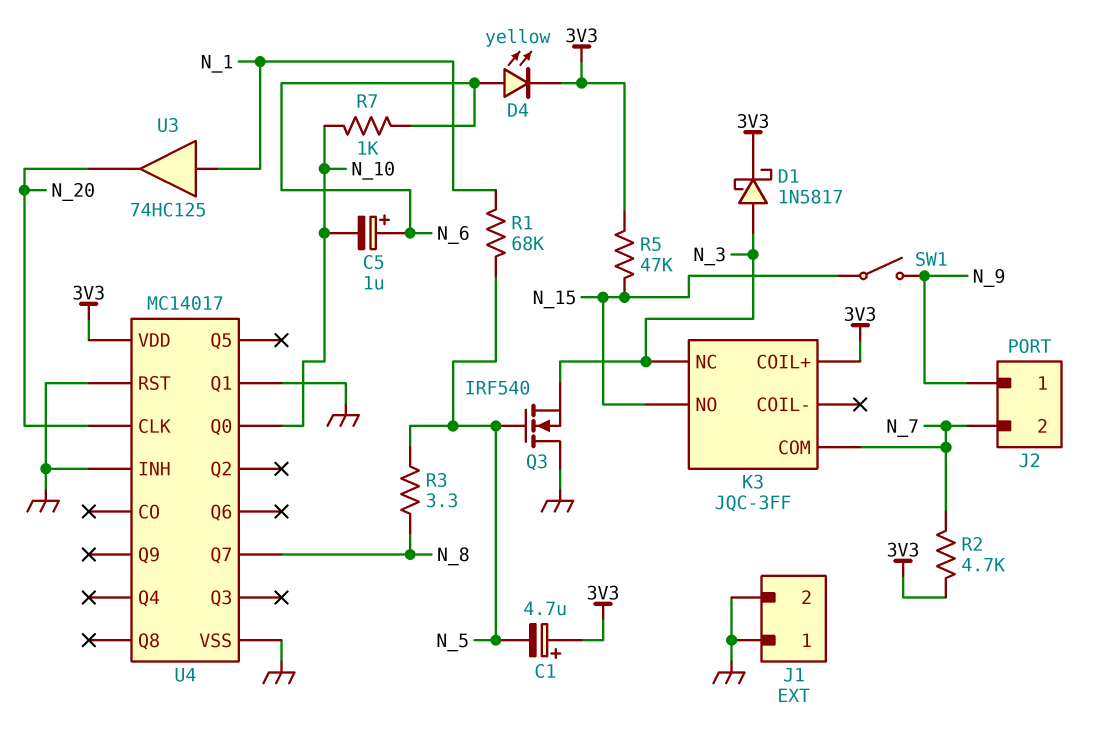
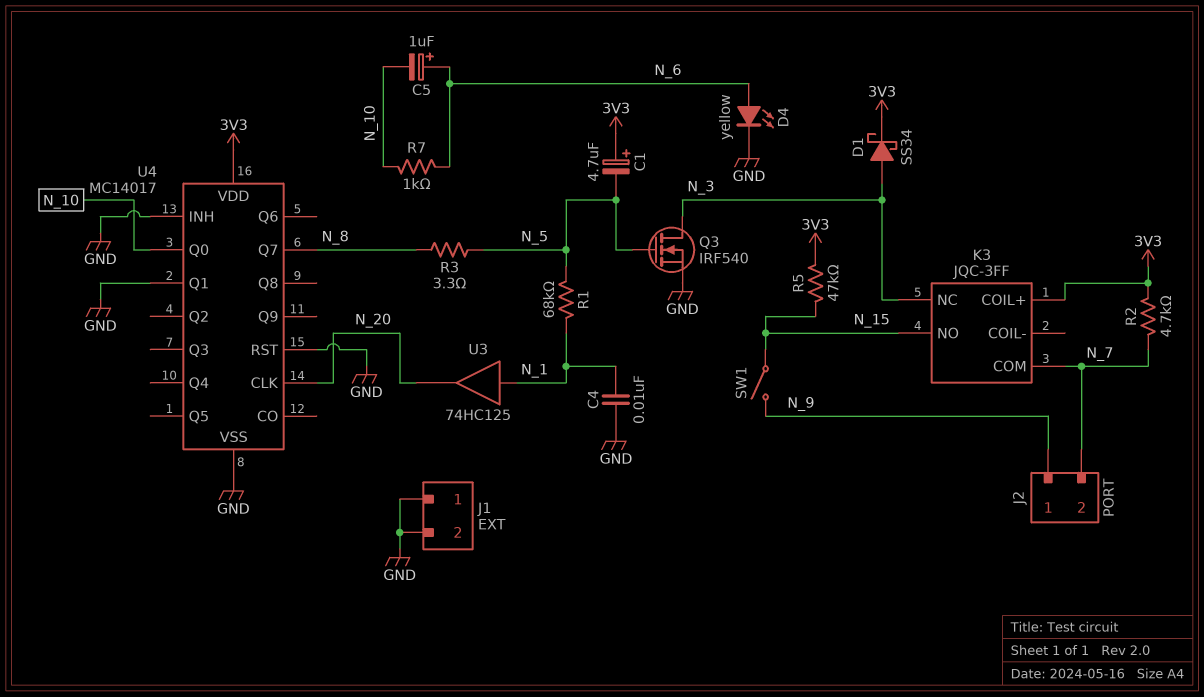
C4: none -> 10nF (GND, N_1)
D1: schottky 1N5817 (A N_3, K 3V3) -> schottky SS34 (A N_3, K 3V3)
D4: LED yellow (A N_6, K 3V3) -> LED yellow (A N_6, K GND)
Q3: NMOS IRF540 (G N_5, D GND, S N_3) -> NMOS IRF540 (G N_5, D N_3, S GND)

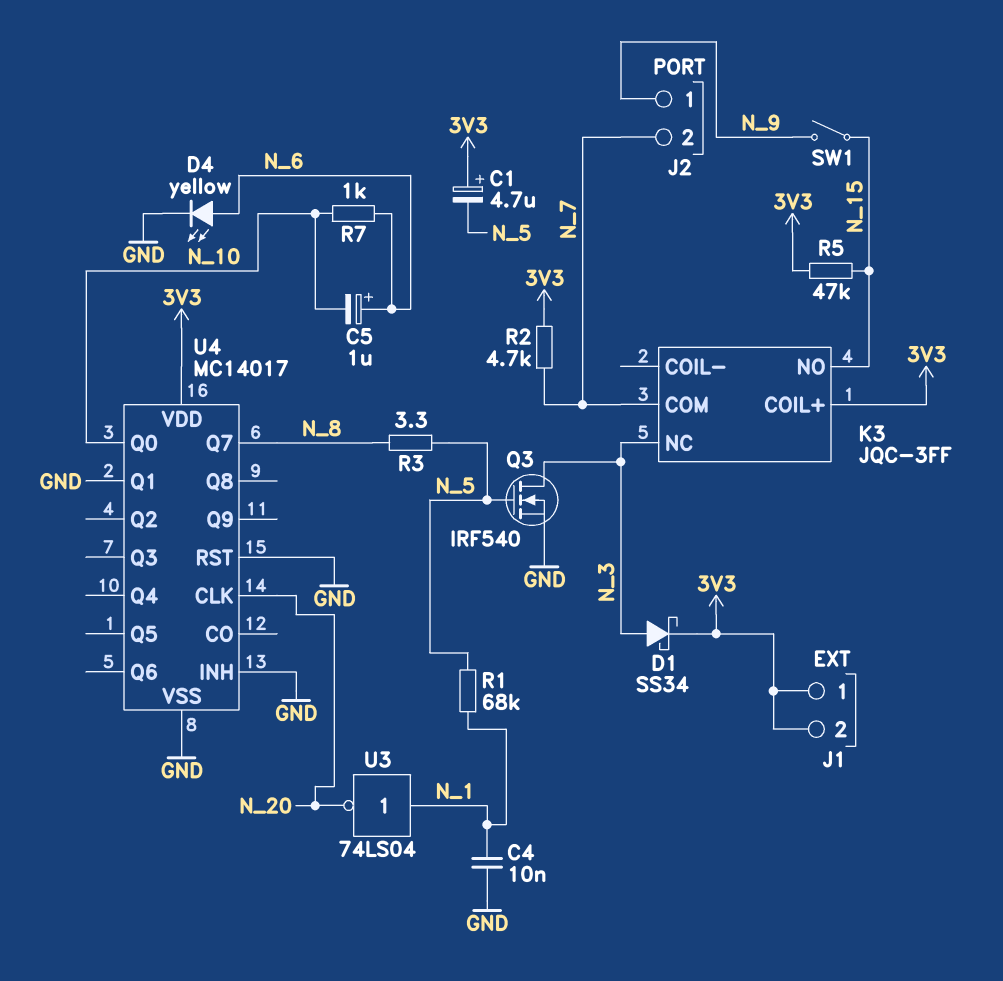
J1 pin 1: GND -> 3V3
J1 pin 2: GND -> 3V3
U3: buffer 74HC125 (in N_1, out N_20) -> NOT 74LS04 (in N_1, out N_20)

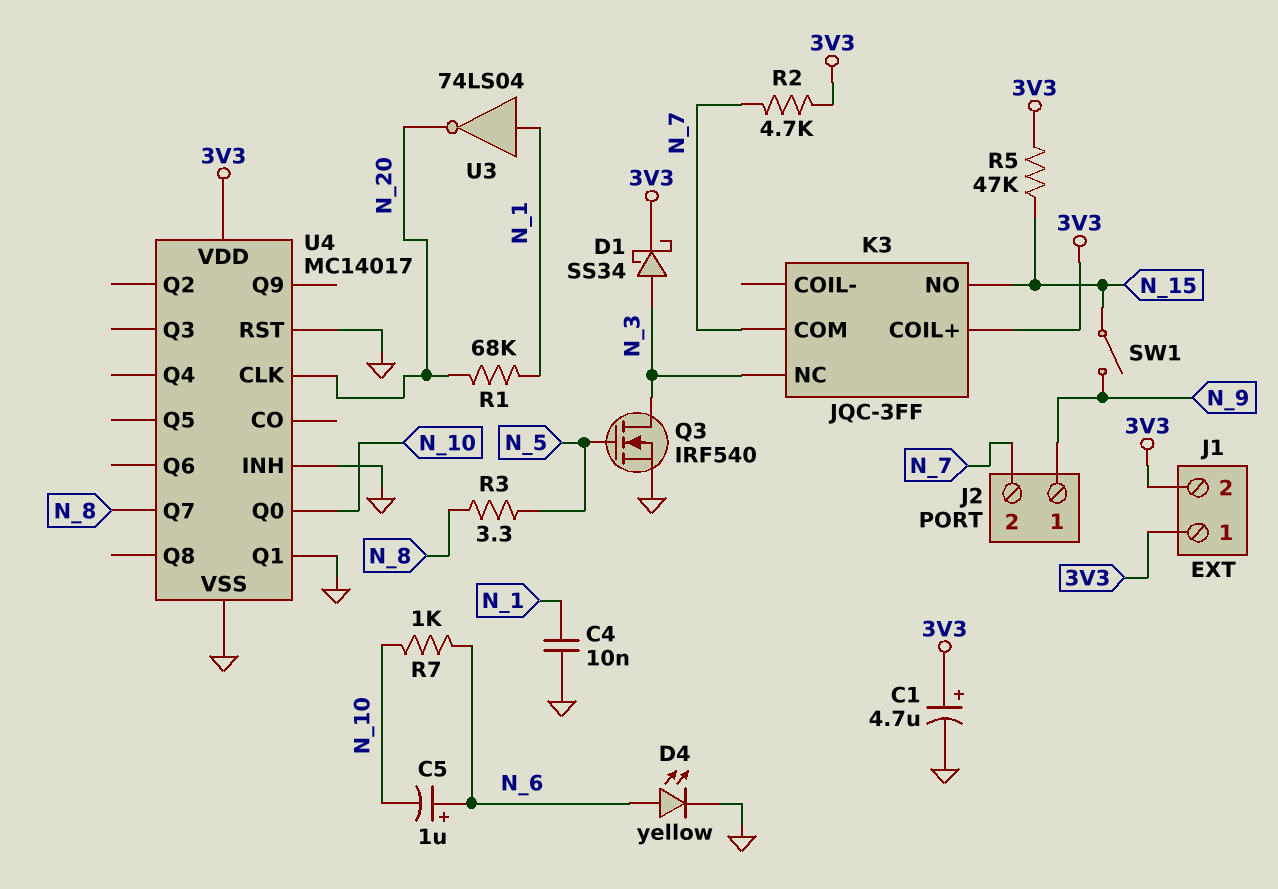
C1: 4.7uF (plus 3V3, minus N_5) -> 4.7uF (plus 3V3, minus GND)
R1: 68k (N_1, N_5) -> 68k (N_1, N_20)

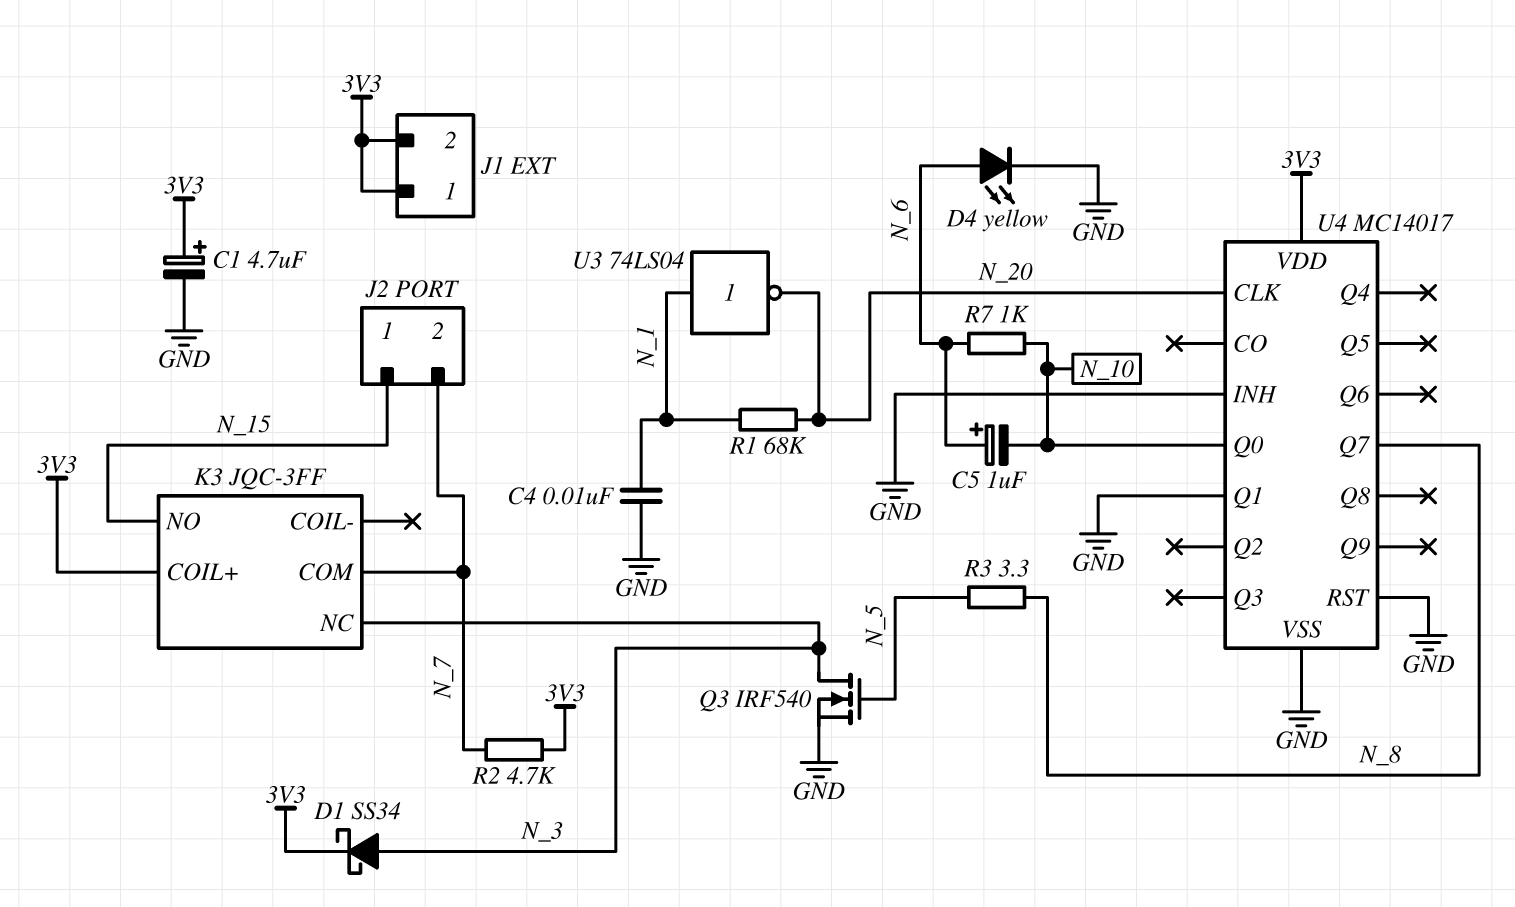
J2 pin 1: N_9 -> N_15
R5: 47k (3V3, N_15) -> none
SW1: switch (N_9, N_15) -> none

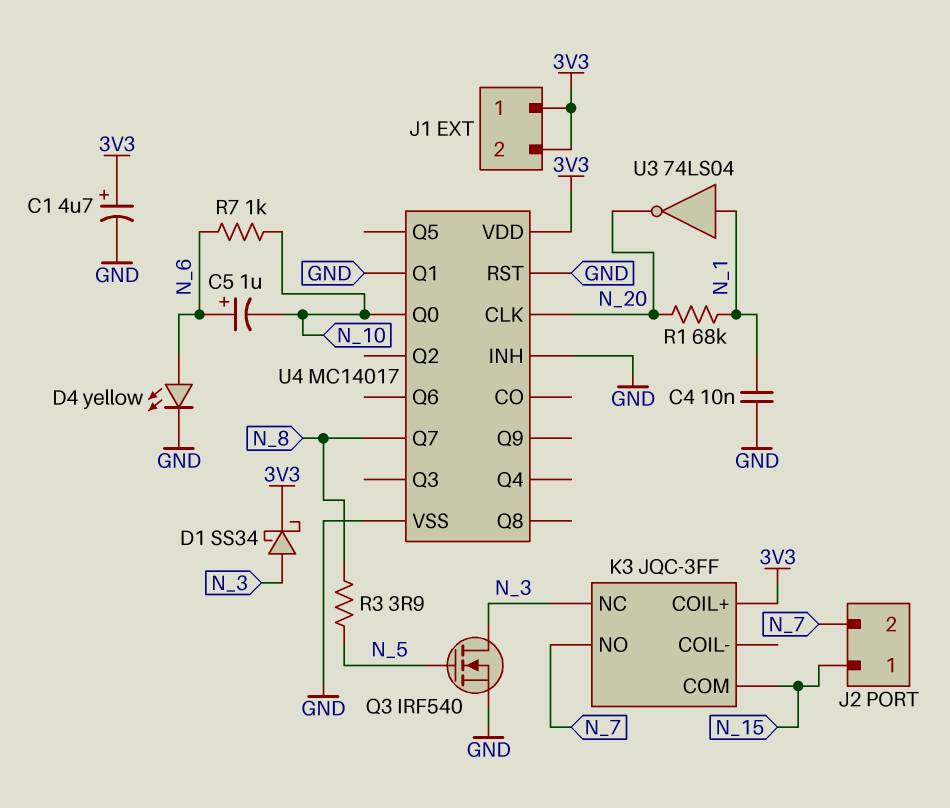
K3 pin COM: N_7 -> N_15
K3 pin NO: N_15 -> N_7
R2: 4.7k (3V3, N_7) -> none
R3: 3.3 (N_5, N_8) -> 3.9 (N_5, N_8)

